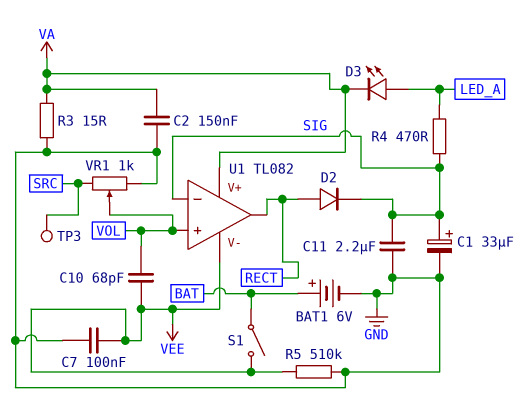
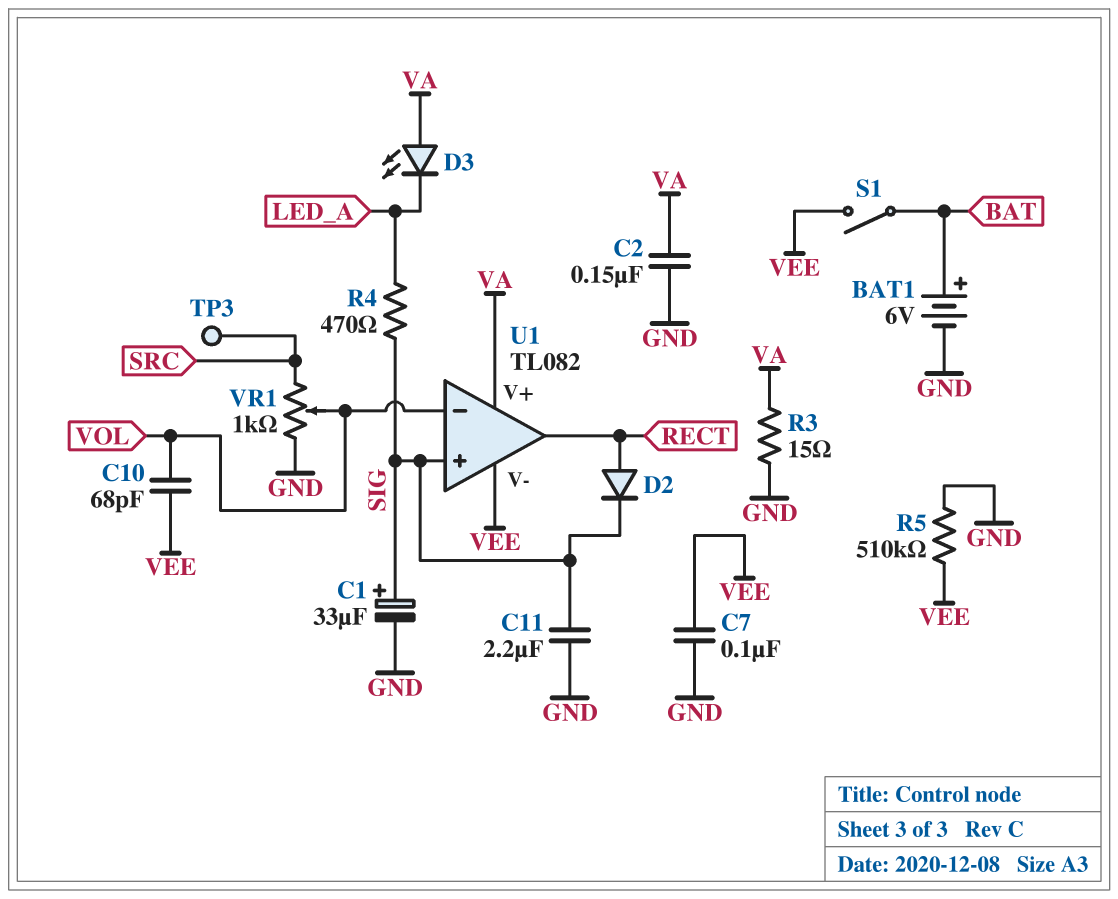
D3: LED (A LED_A, K VA) -> LED (A VA, K LED_A)
U1 pin in+: VOL -> SIG
U1 pin in-: SIG -> VOL

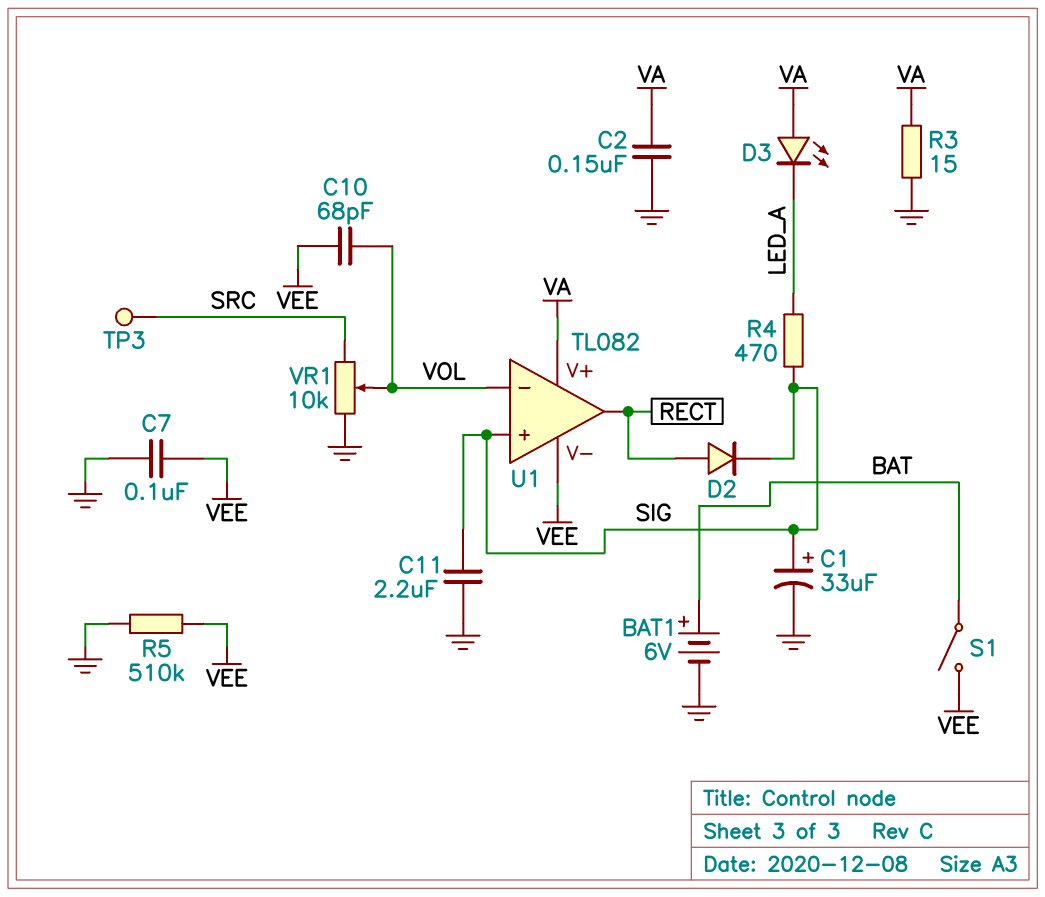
VR1: 1k (GND, SRC, wiper VOL) -> 10k (GND, SRC, wiper VOL)

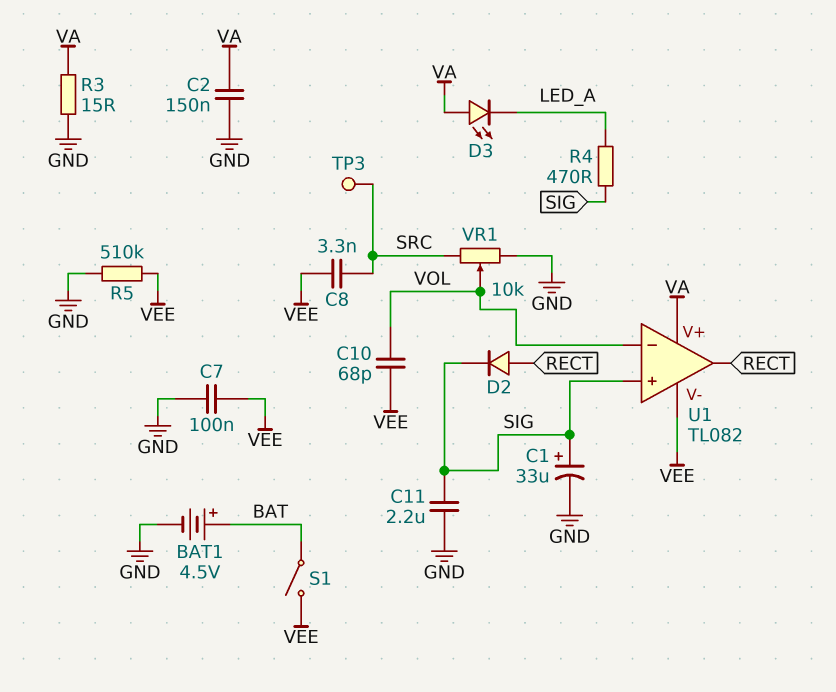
BAT1: 6V (plus BAT, minus GND) -> 4.5V (plus BAT, minus GND)
C8: none -> 3.3nF (SRC, VEE)

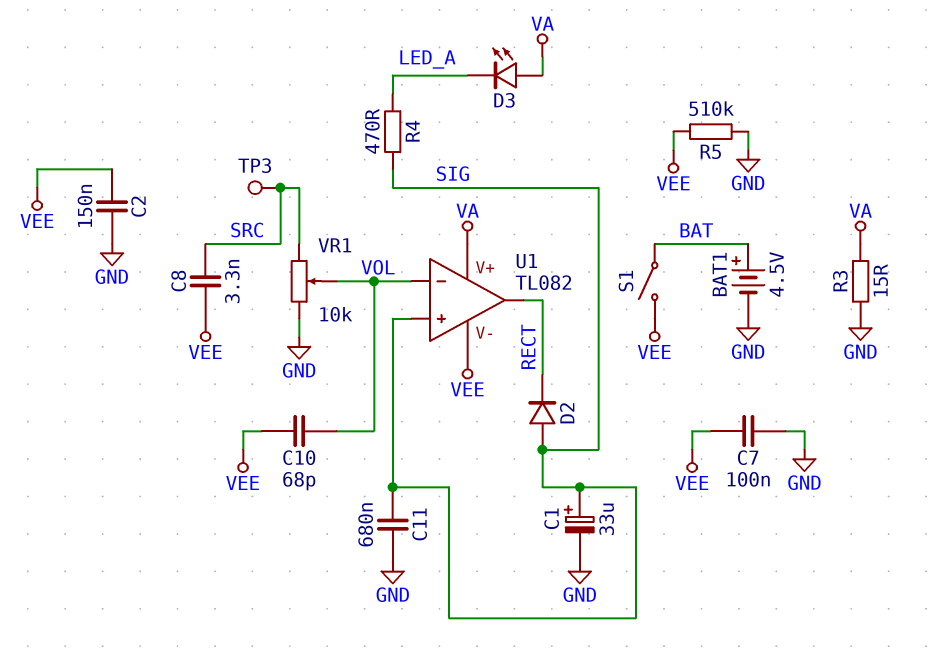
C2: 150nF (GND, VA) -> 150nF (GND, VEE)
C11: 2.2uF (GND, SIG) -> 680nF (GND, SIG)
D2: diode (A RECT, K SIG) -> diode (A SIG, K RECT)

